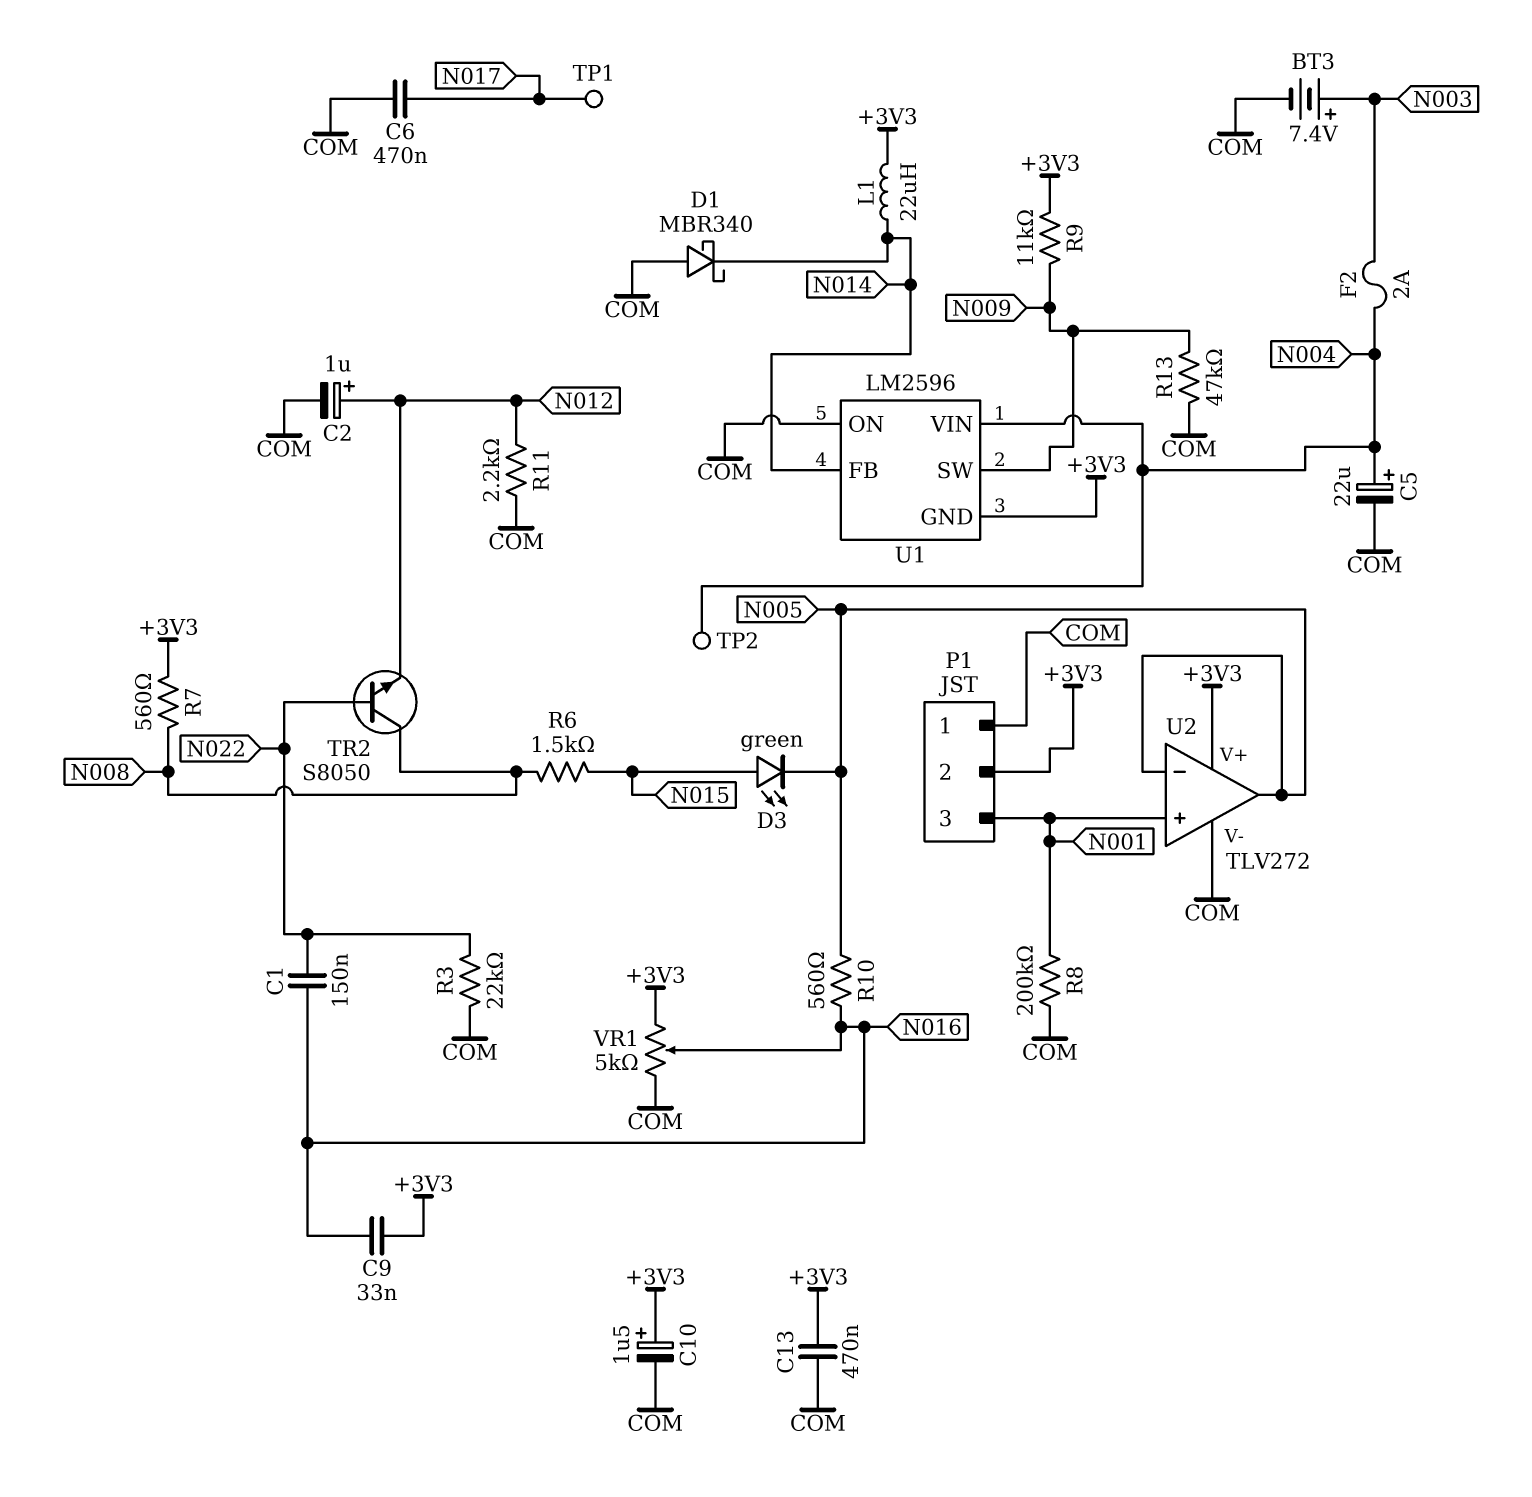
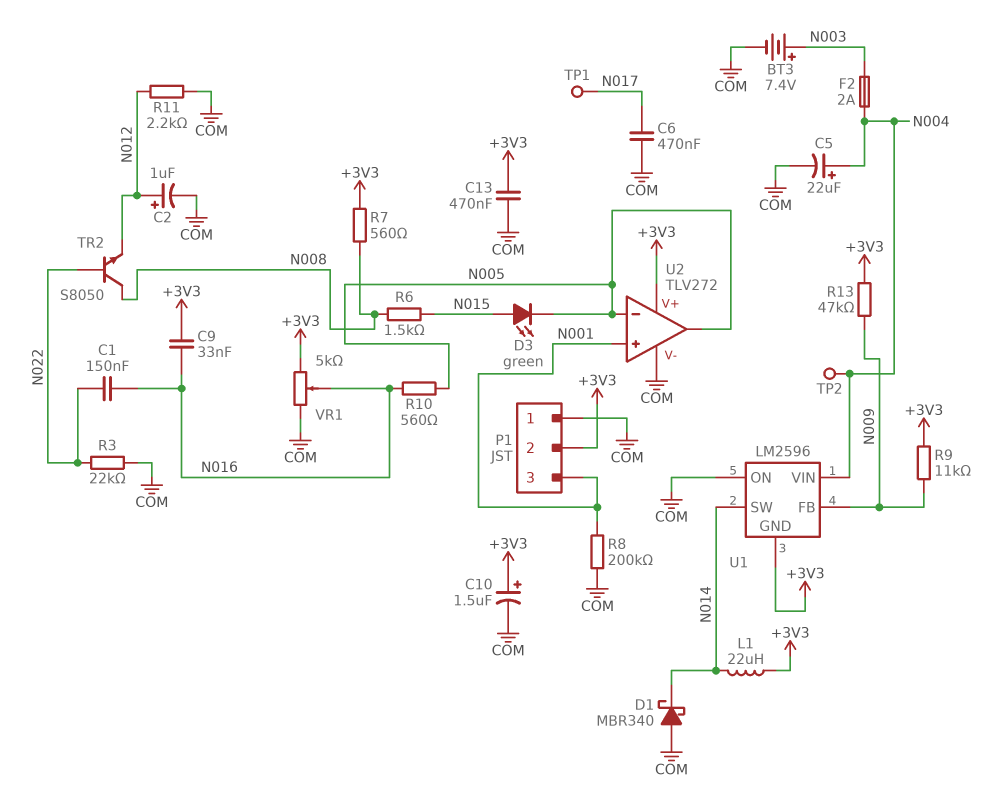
R13: 47k (COM, N009) -> 47k (+3V3, N009)
U1 pin FB: N014 -> N009
U1 pin SW: N009 -> N014

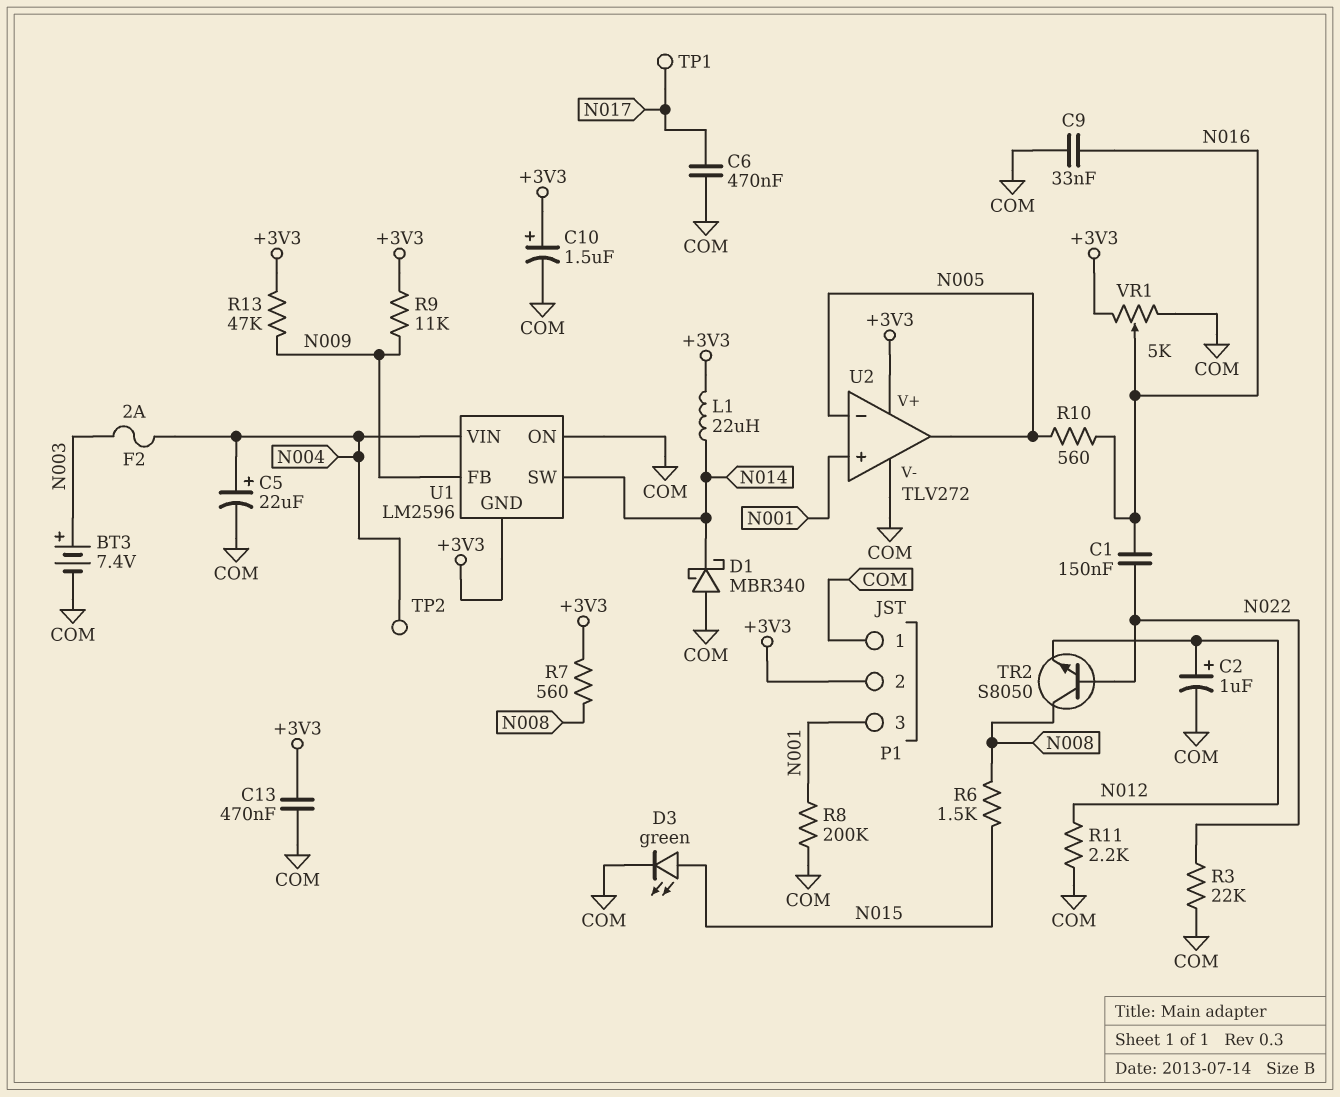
C9: 33nF (+3V3, N016) -> 33nF (COM, N016)
D3: LED green (A N015, K N005) -> LED green (A N015, K COM)

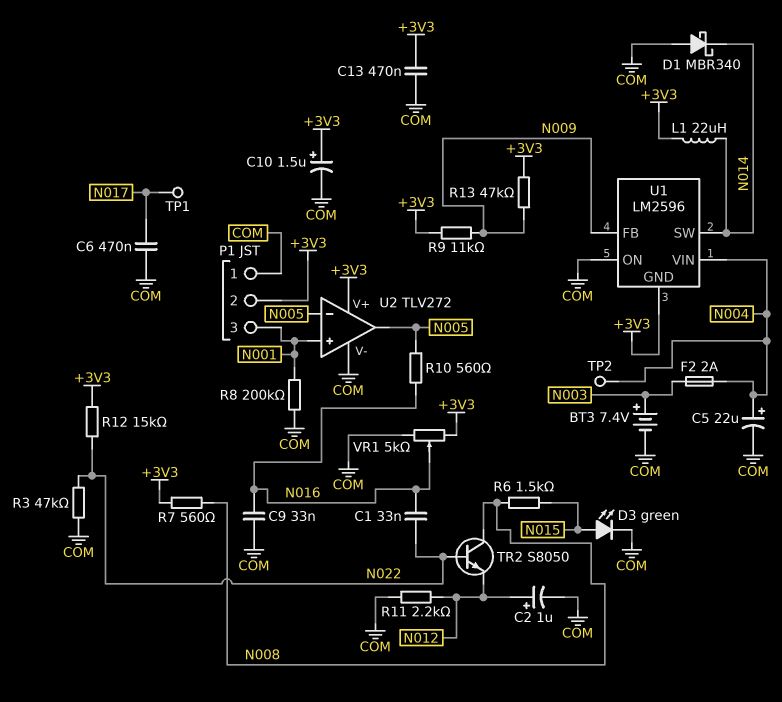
C1: 150nF (N016, N022) -> 33nF (N016, N022)
R3: 22k (COM, N022) -> 47k (COM, N022)
R12: none -> 15k (+3V3, N022)

